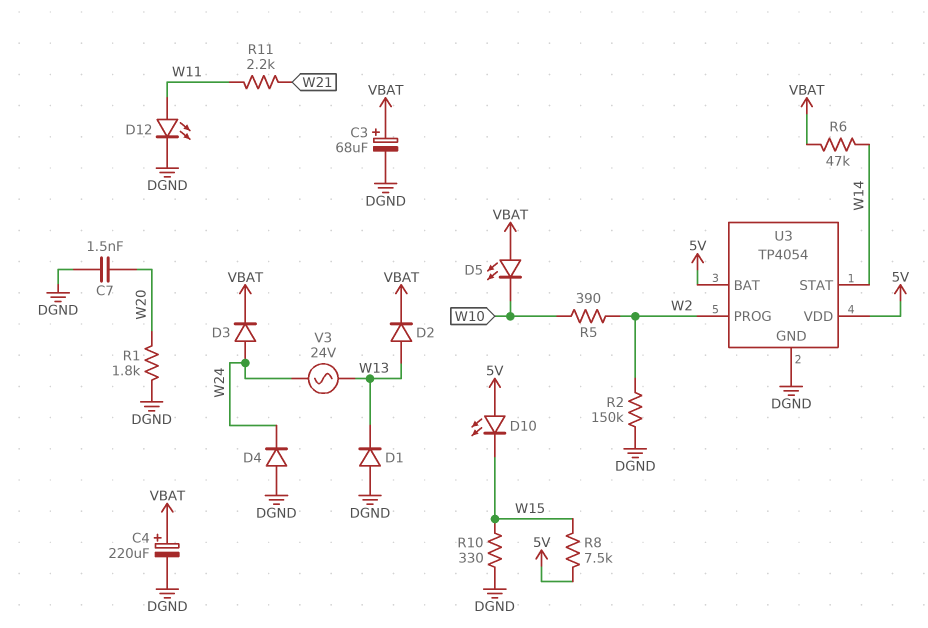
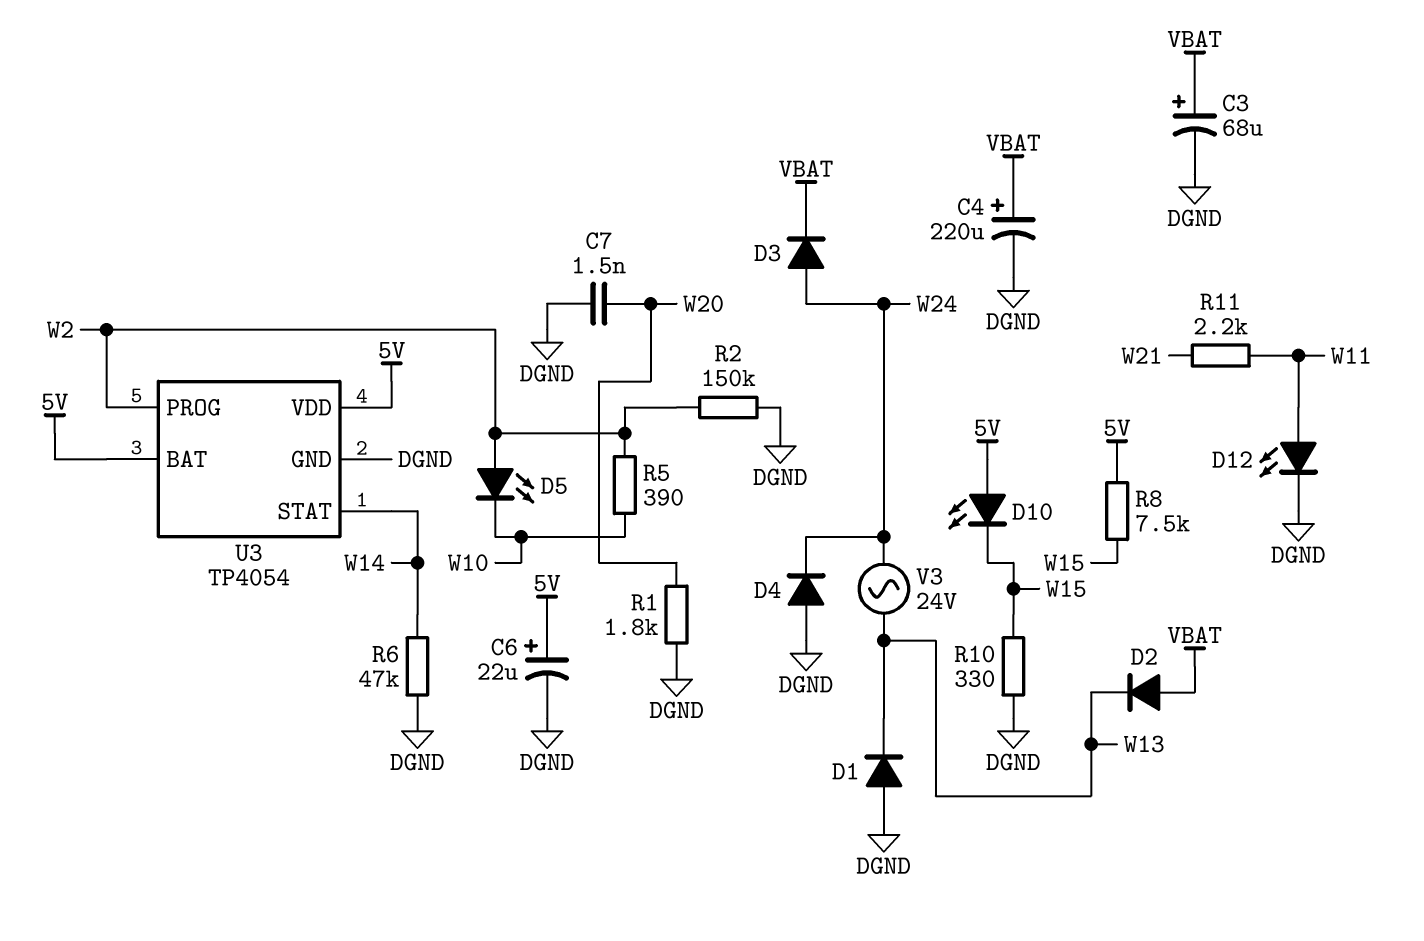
C6: none -> 22uF (plus 5V, minus DGND)
D2: diode (A W13, K VBAT) -> diode (A VBAT, K W13)
D5: LED (A VBAT, K W10) -> LED (A W2, K W10)
R6: 47k (VBAT, W14) -> 47k (DGND, W14)

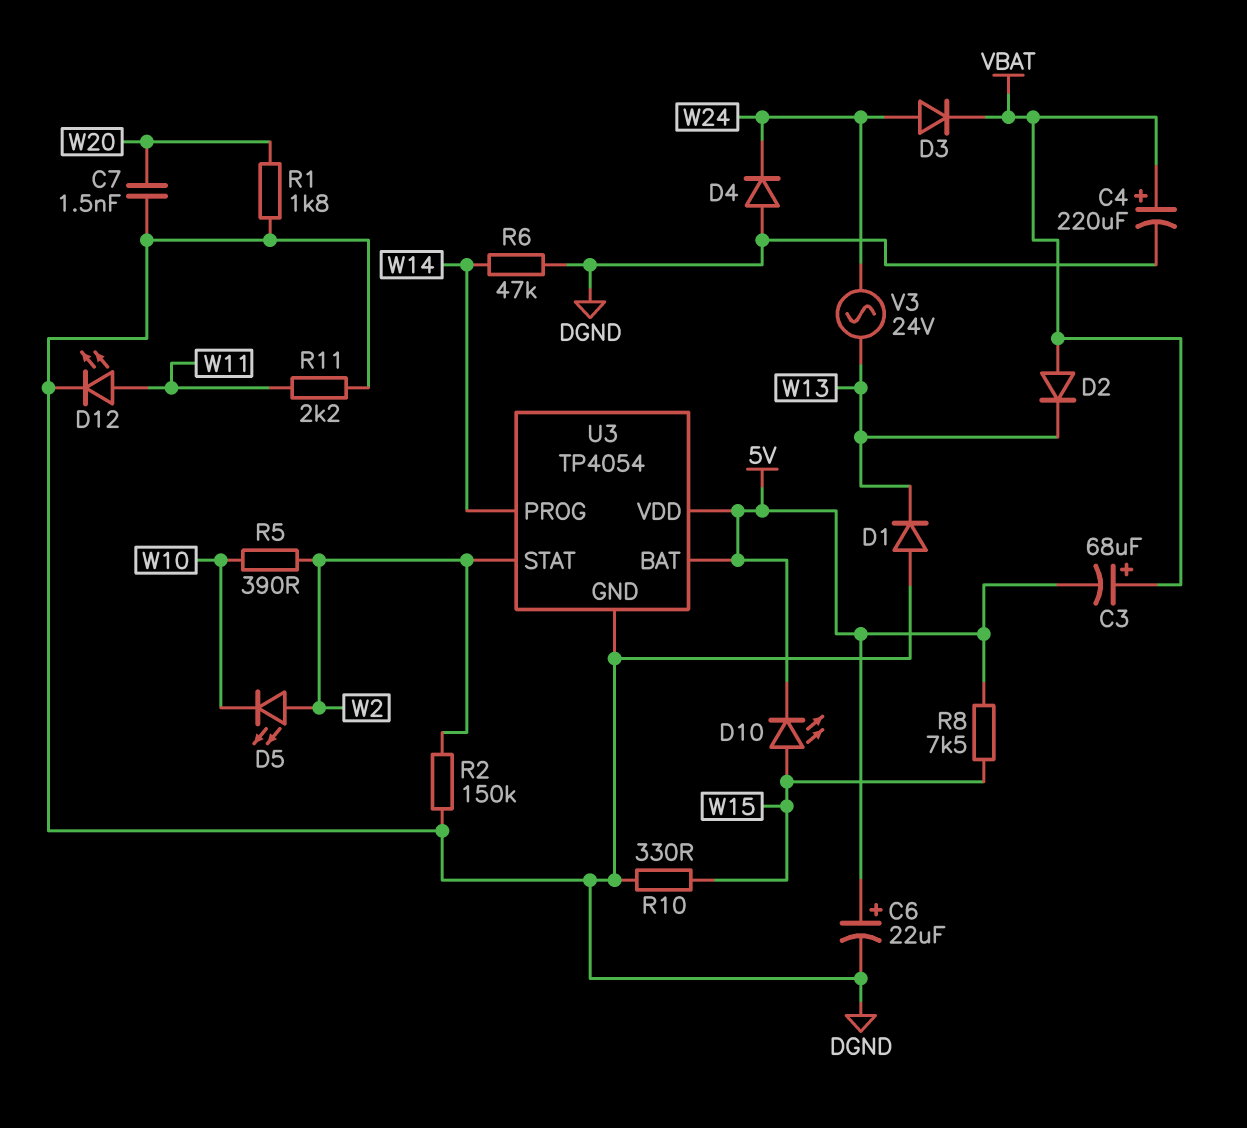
C3: 68uF (plus VBAT, minus DGND) -> 68uF (plus VBAT, minus 5V)
D10: LED (A 5V, K W15) -> LED (A W15, K 5V)
R11: 2.2k (W11, W21) -> 2.2k (DGND, W11)
U3 pin PROG: W2 -> W14
U3 pin STAT: W14 -> W2

